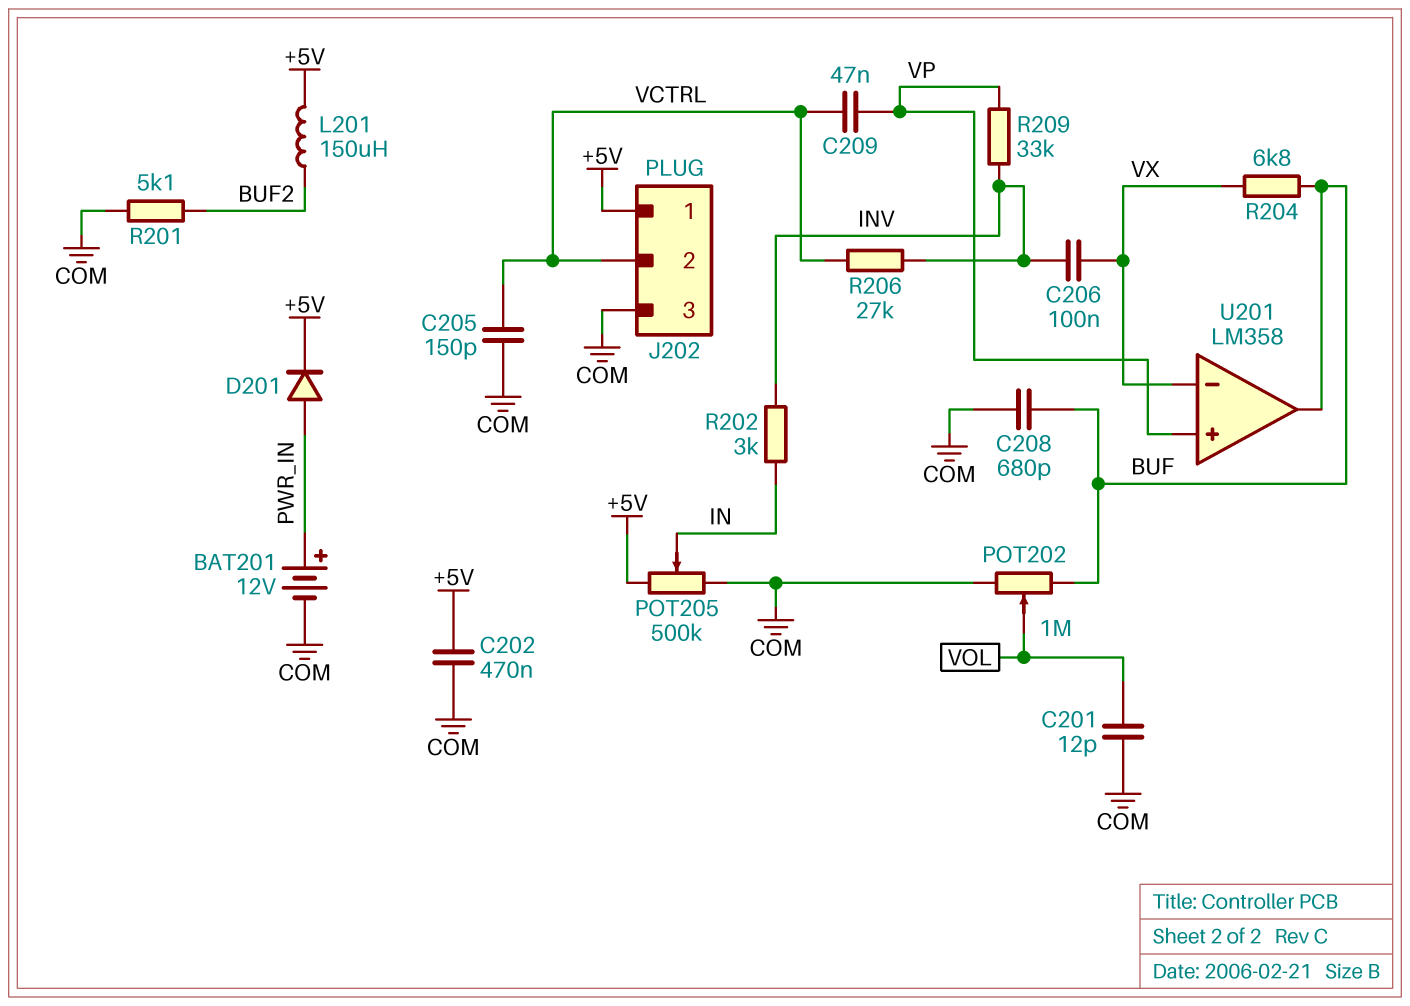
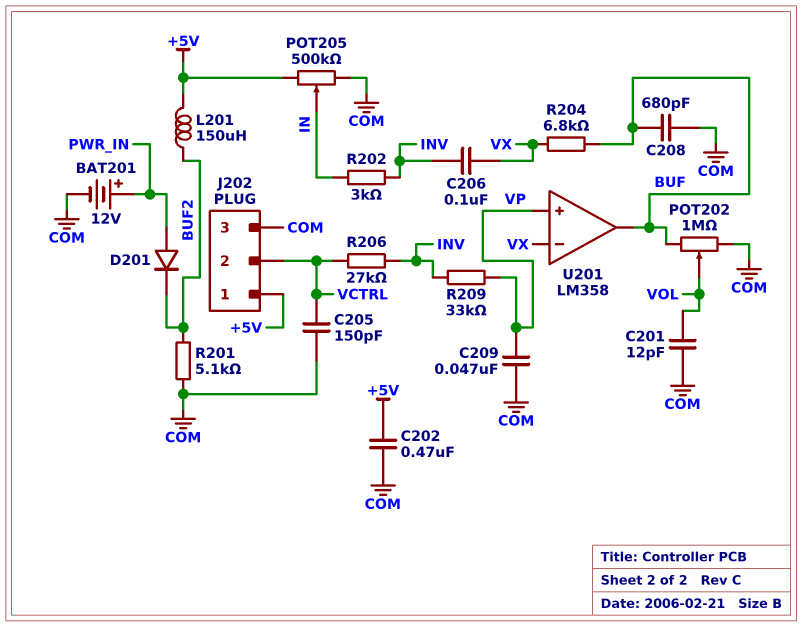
C209: 47nF (VCTRL, VP) -> 47nF (COM, VP)
D201: diode (A PWR_IN, K +5V) -> diode (A PWR_IN, K BUF2)

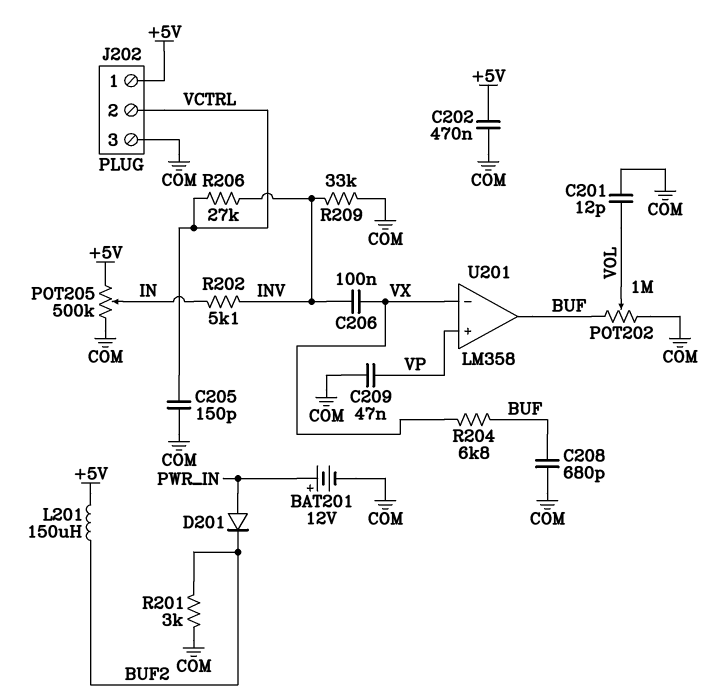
R201: 5.1k (BUF2, COM) -> 3k (BUF2, COM)
R202: 3k (IN, INV) -> 5.1k (IN, INV)
R209: 33k (INV, VP) -> 33k (COM, INV)

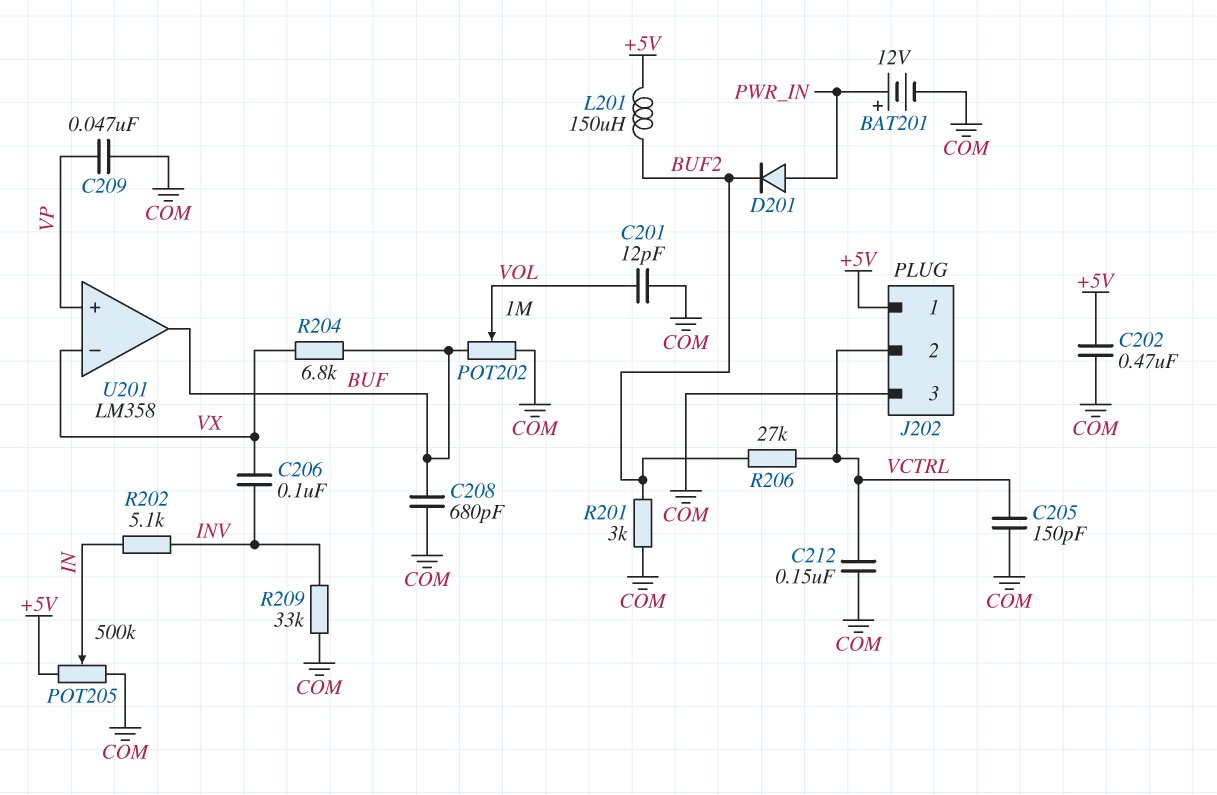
C212: none -> 150nF (COM, VCTRL)
R206: 27k (INV, VCTRL) -> 27k (BUF2, VCTRL)

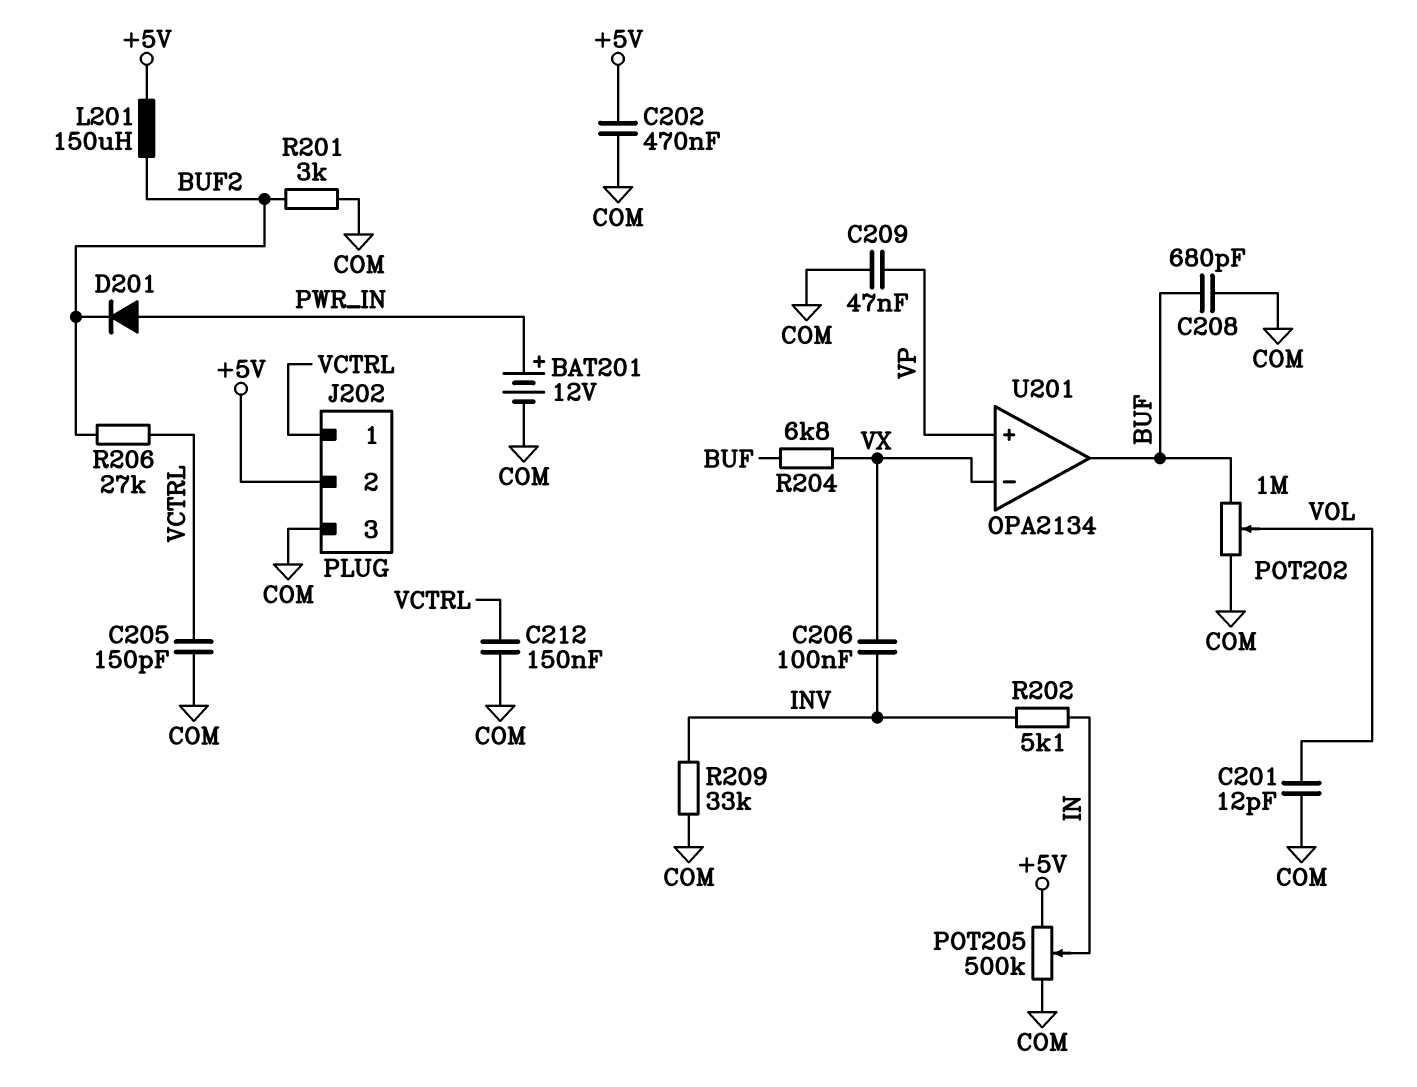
J202 pin 1: +5V -> VCTRL
J202 pin 2: VCTRL -> +5V
U201: LM358 -> OPA2134

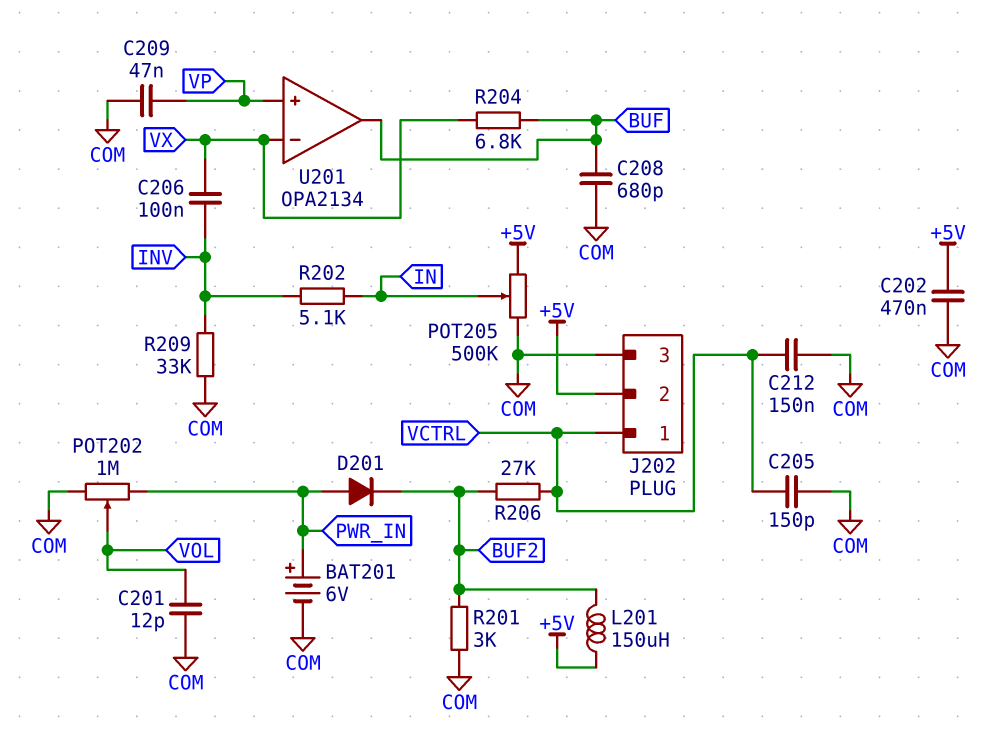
BAT201: 12V (plus PWR_IN, minus COM) -> 6V (plus PWR_IN, minus COM)
POT202: 1M (BUF, COM, wiper VOL) -> 1M (COM, PWR_IN, wiper VOL)

